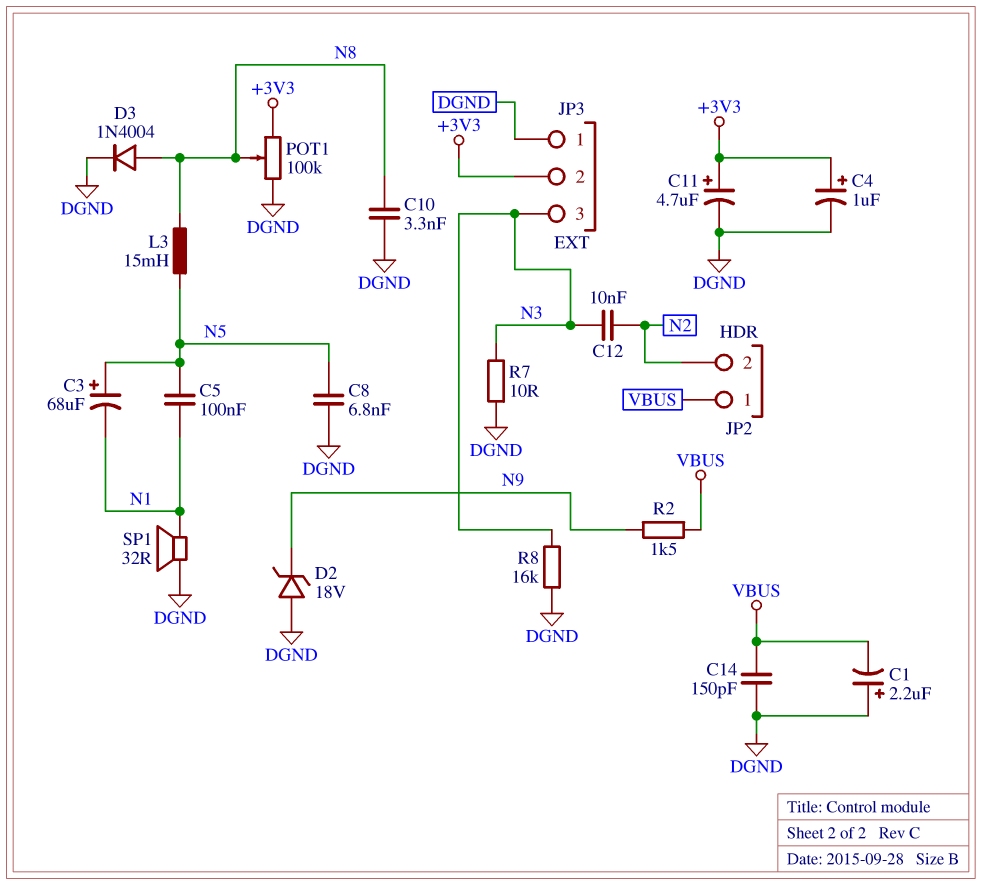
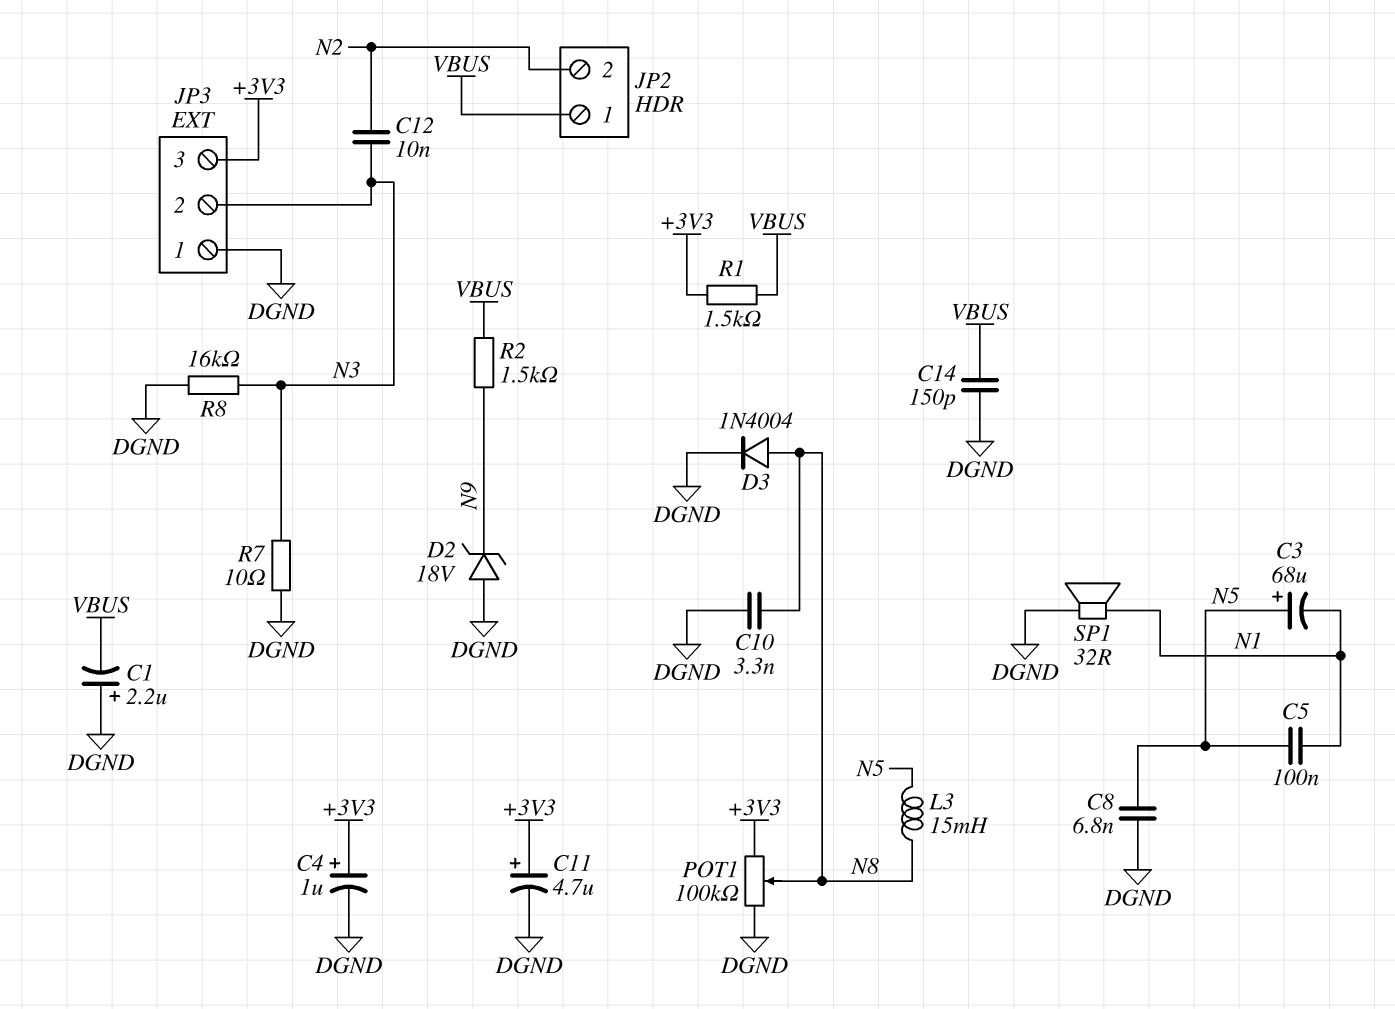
JP3 pin 2: +3V3 -> N3
JP3 pin 3: N3 -> +3V3
R1: none -> 1.5k (+3V3, VBUS)

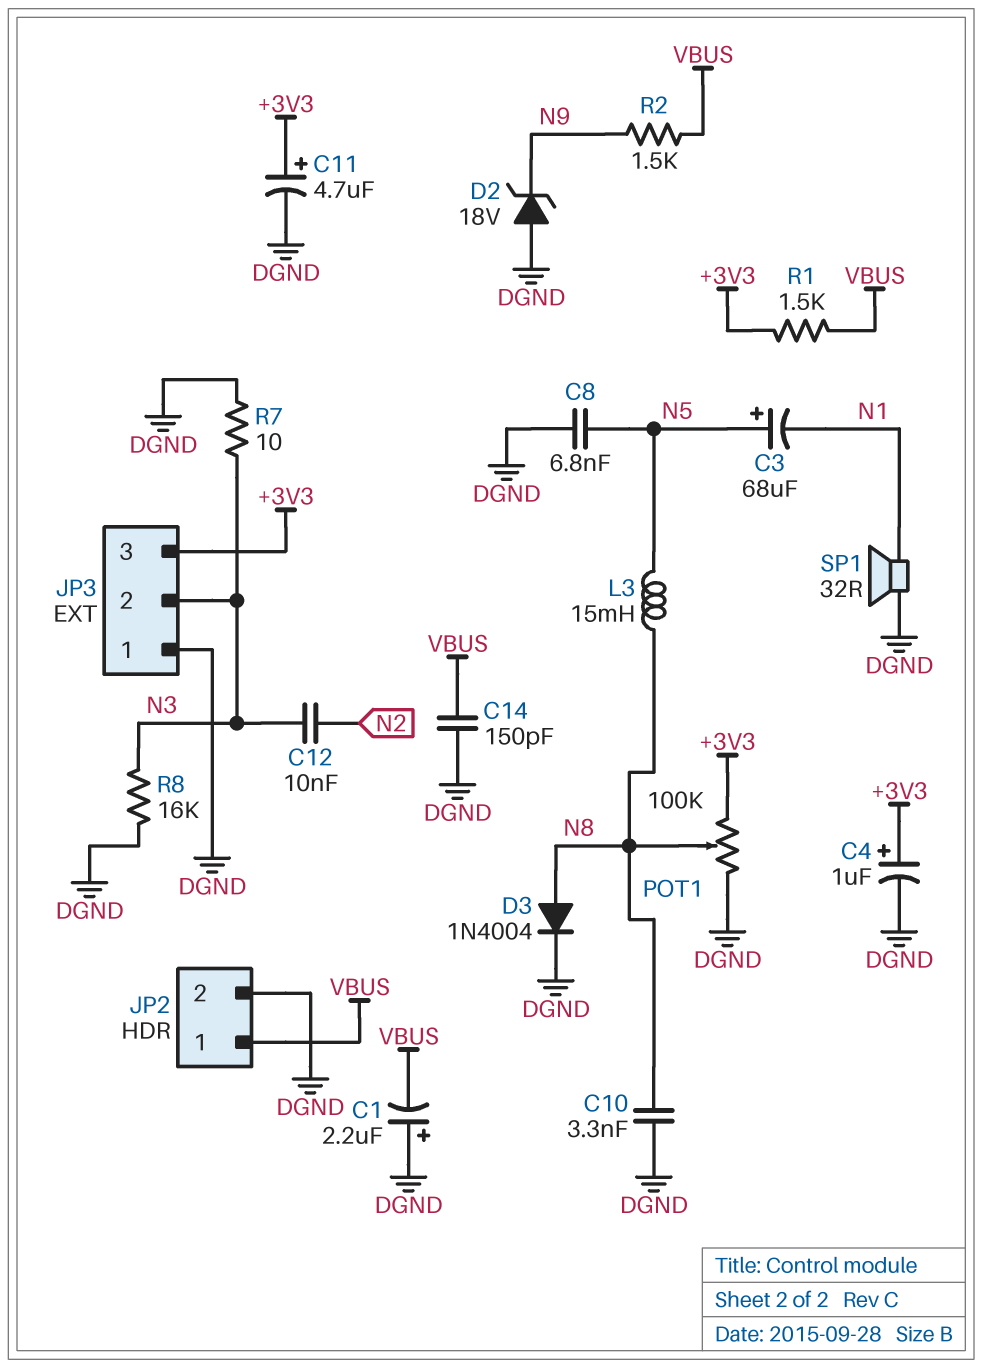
C5: 100nF (N1, N5) -> none
JP2 pin 2: N2 -> DGND

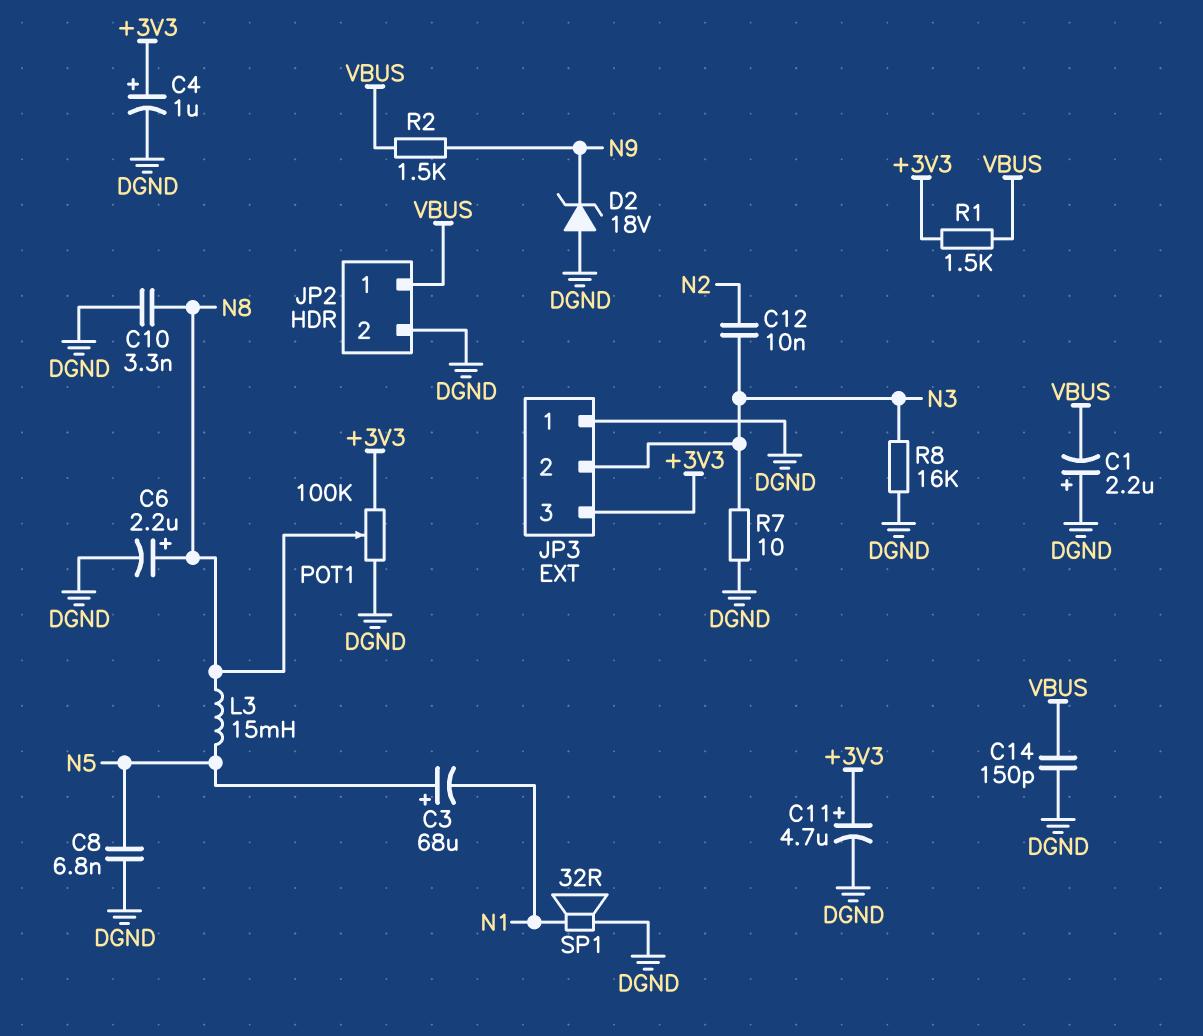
C6: none -> 2.2uF (plus N8, minus DGND)
D3: diode 1N4004 (A N8, K DGND) -> none

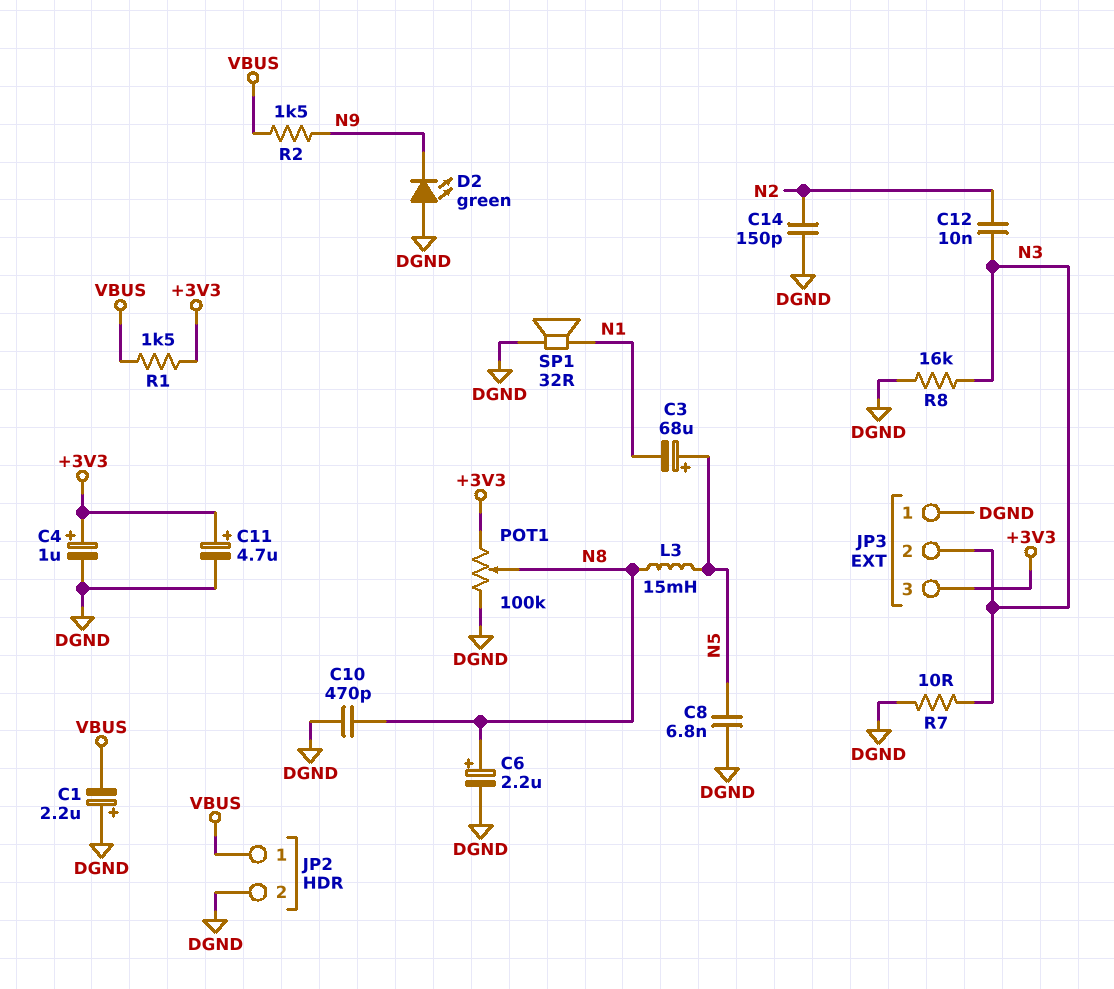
C10: 3.3nF (DGND, N8) -> 470pF (DGND, N8)
C14: 150pF (DGND, VBUS) -> 150pF (DGND, N2)
D2: zener 18V (A DGND, K N9) -> LED green (A DGND, K N9)

